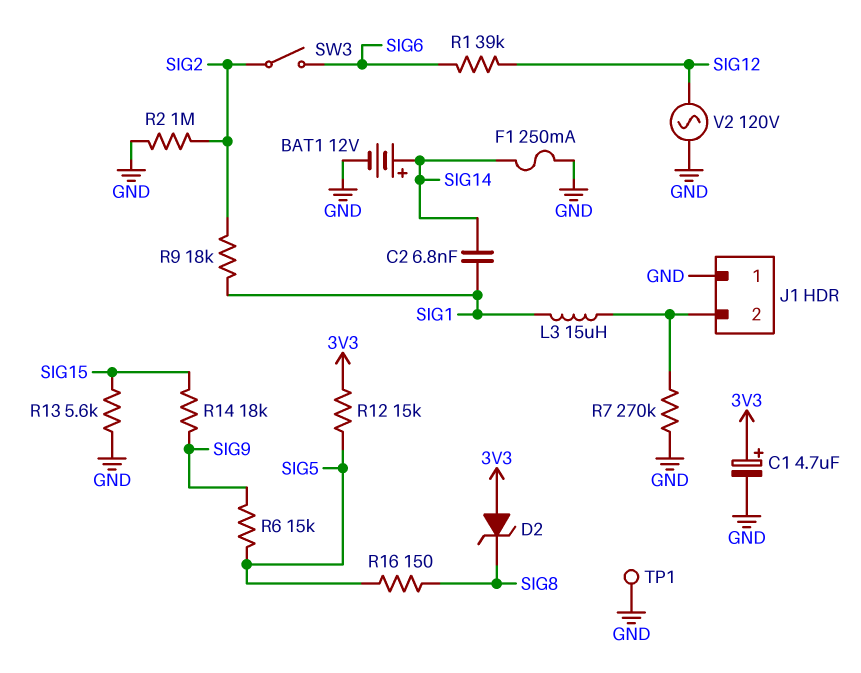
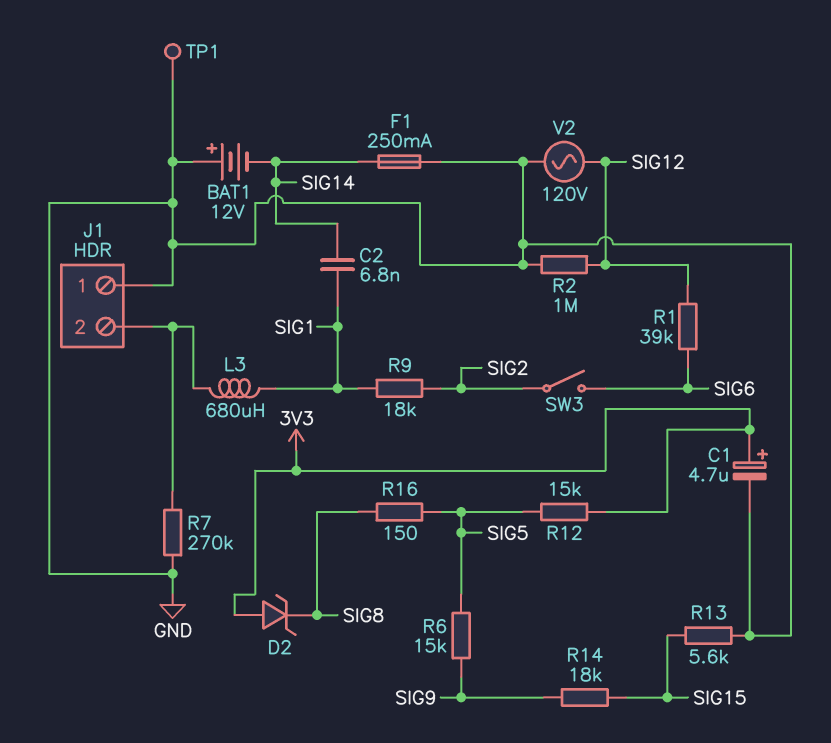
BAT1: 12V (plus SIG14, minus GND) -> 12V (plus GND, minus SIG14)
L3: 15uH (J1/2, SIG1) -> 680uH (J1/2, SIG1)
R2: 1M (GND, SIG2) -> 1M (GND, SIG12)

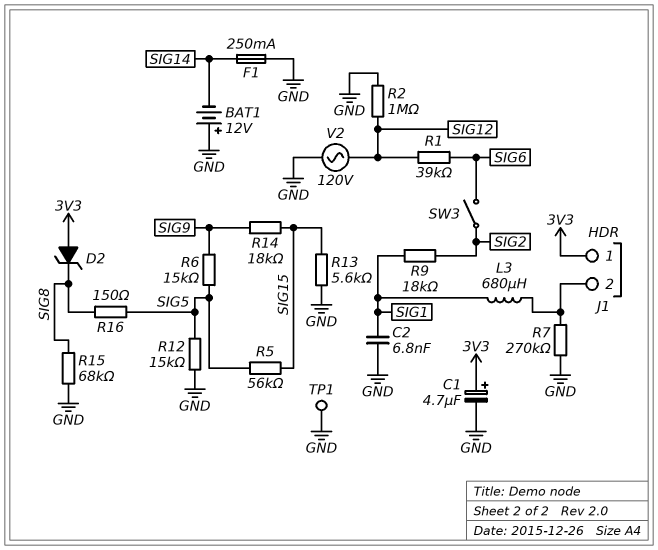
C2: 6.8nF (SIG1, SIG14) -> 6.8nF (GND, SIG1)
J1 pin 1: GND -> 3V3
R5: none -> 56k (SIG5, SIG15)
R12: 15k (3V3, SIG5) -> 15k (GND, SIG5)
R15: none -> 68k (GND, SIG8)

